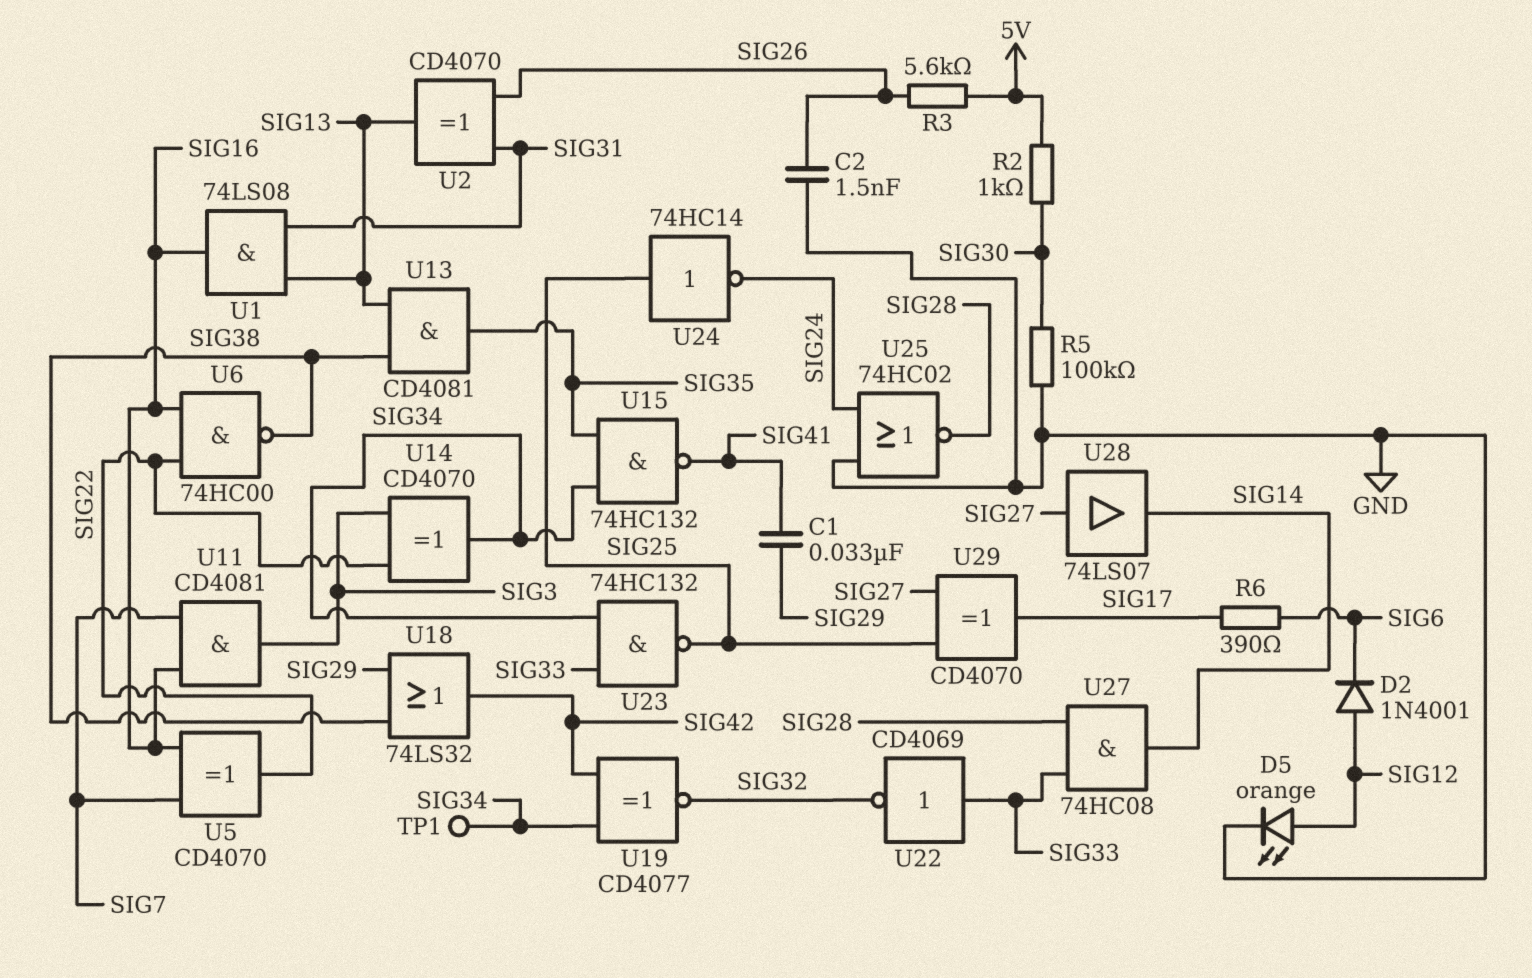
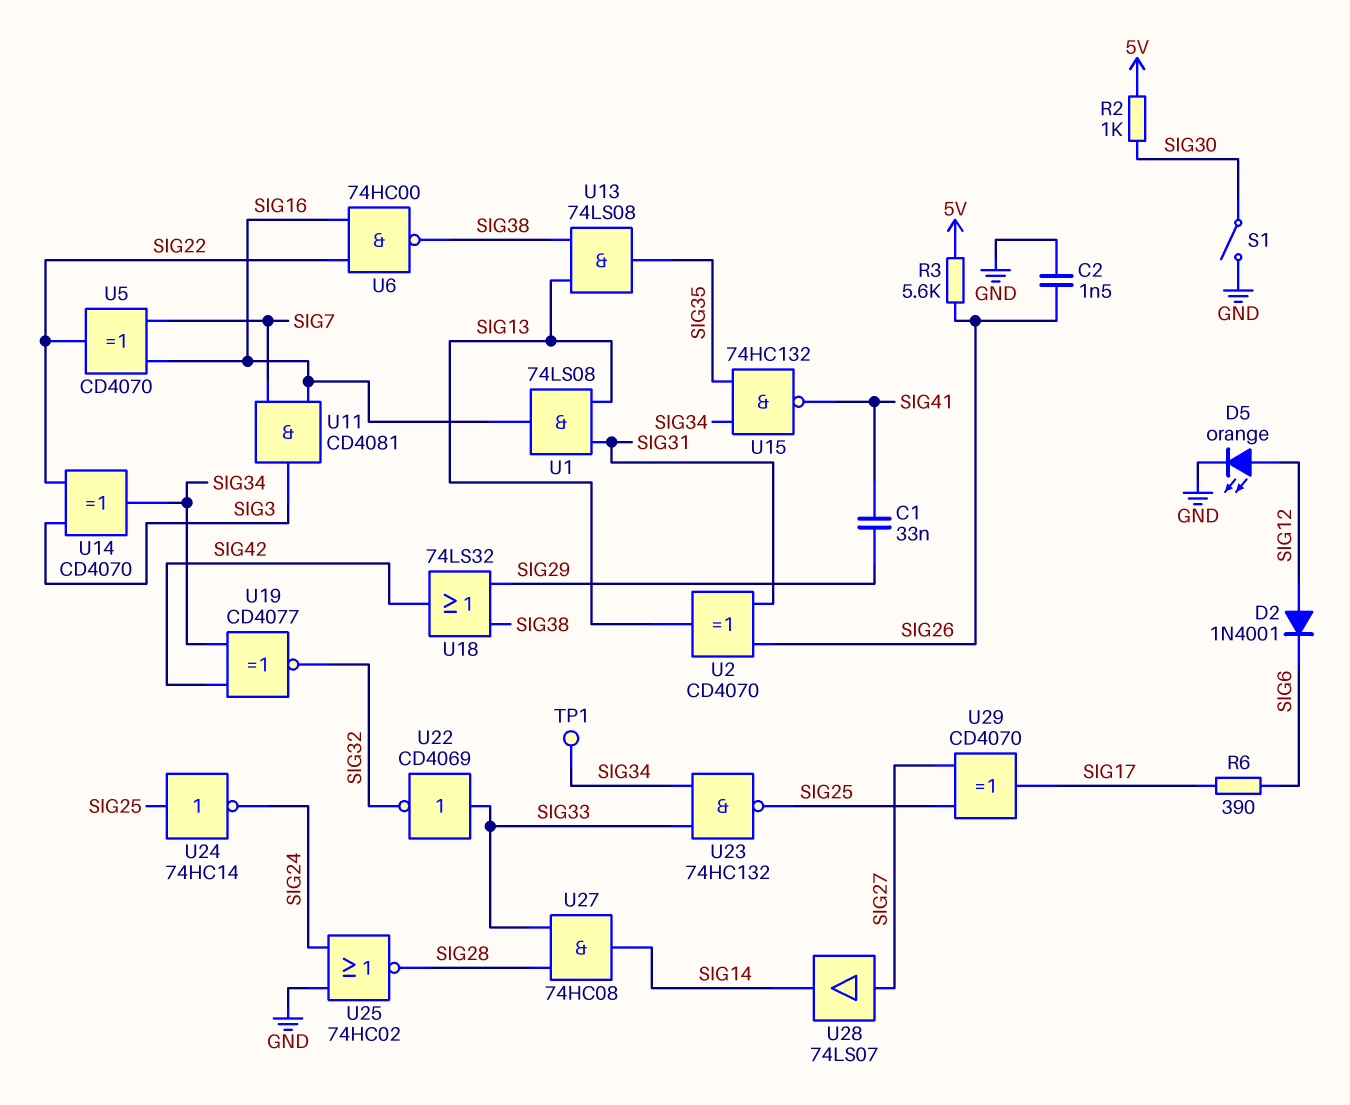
R5: 100k (GND, SIG30) -> none
S1: none -> switch (GND, SIG30)
U13: AND CD4081 (in SIG13, in SIG38, out SIG35) -> AND 74LS08 (in SIG13, in SIG38, out SIG35)

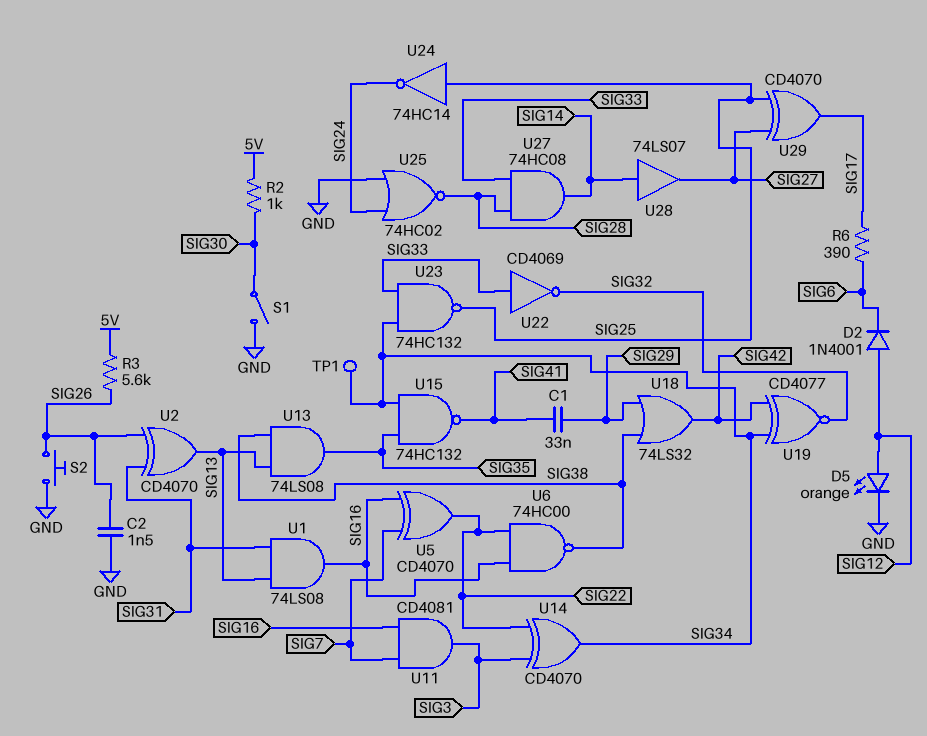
S2: none -> button (GND, SIG26)
U28: buffer 74LS07 (in SIG27, out SIG14) -> buffer 74LS07 (in SIG14, out SIG27)

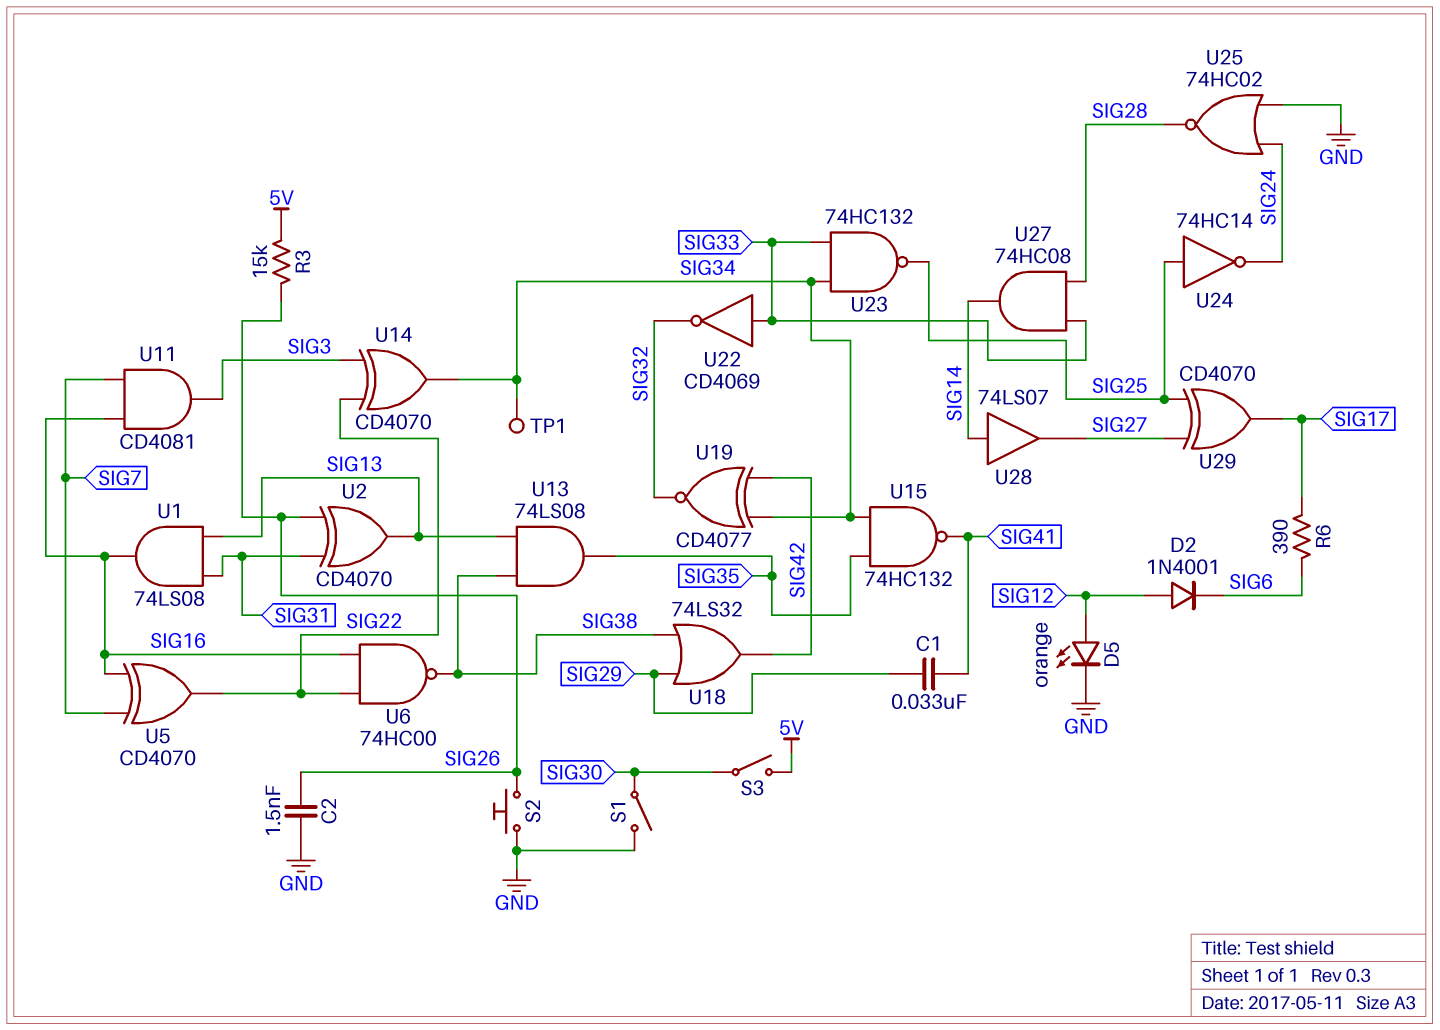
R2: 1k (5V, SIG30) -> none
R3: 5.6k (5V, SIG26) -> 15k (5V, SIG26)
S3: none -> switch (5V, SIG30)

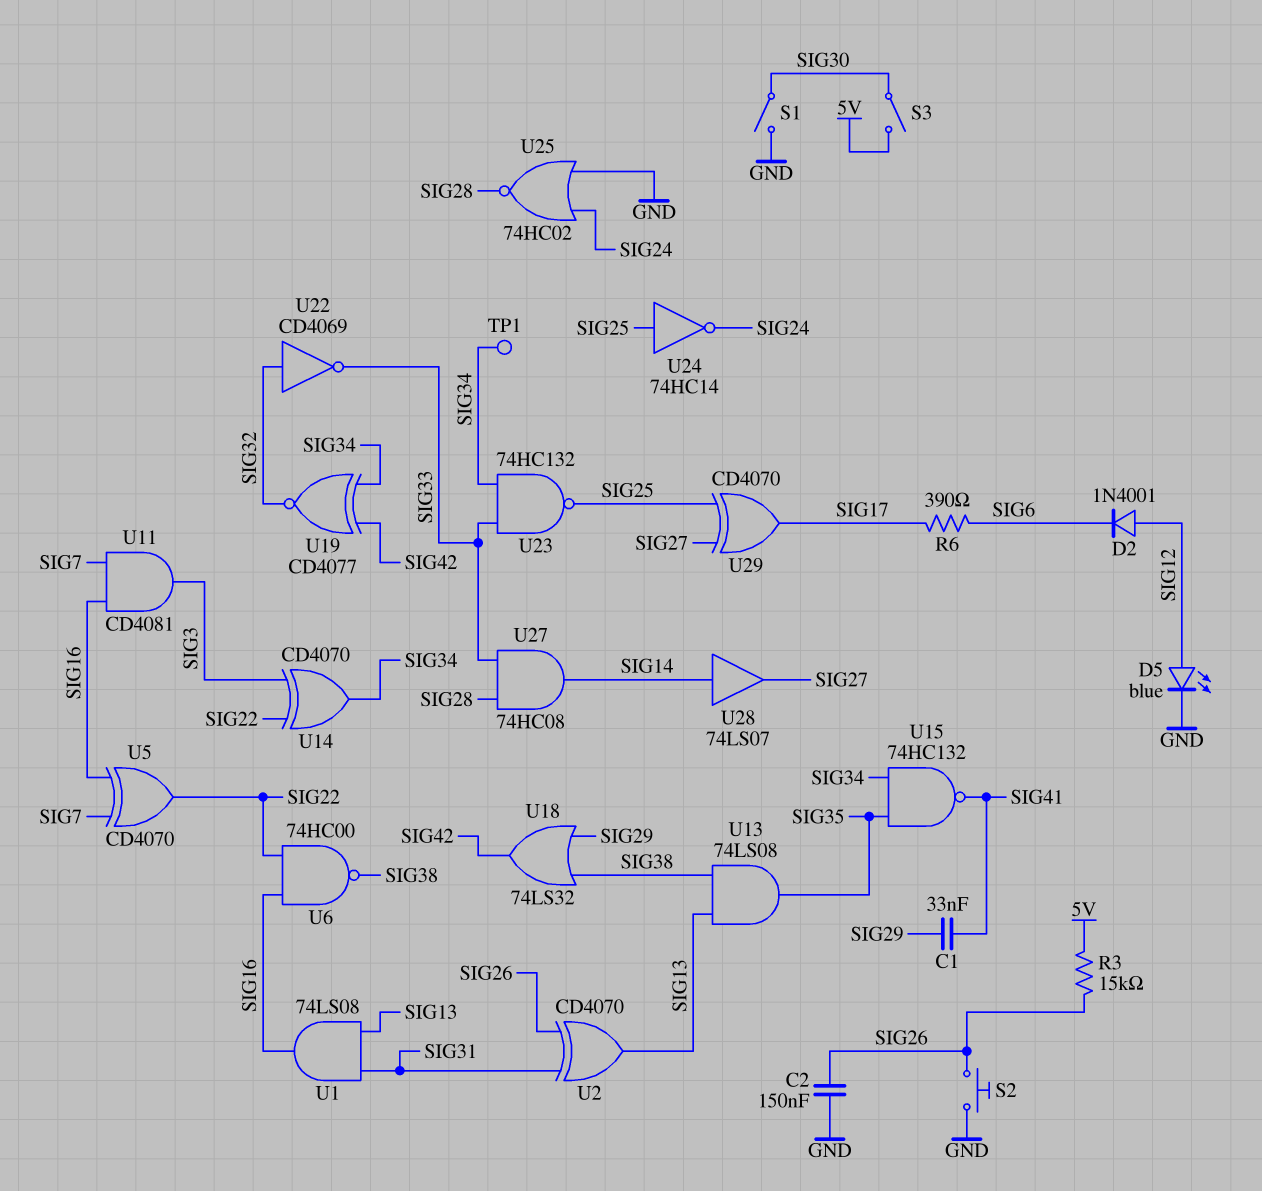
C2: 1.5nF (GND, SIG26) -> 150nF (GND, SIG26)
D5: LED orange (A SIG12, K GND) -> LED blue (A SIG12, K GND)
U22: NOT CD4069 (in SIG33, out SIG32) -> NOT CD4069 (in SIG32, out SIG33)

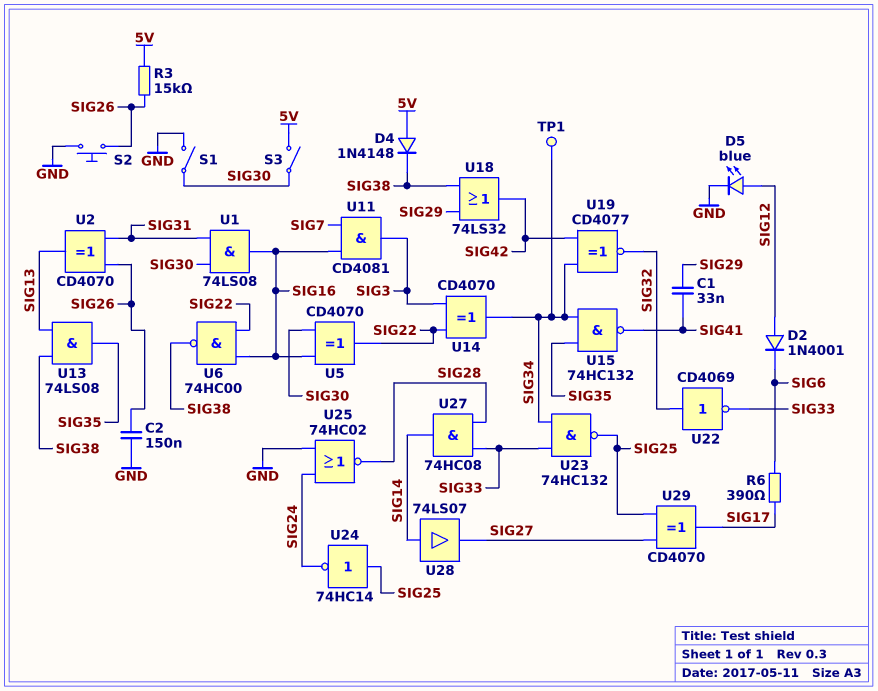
D4: none -> diode 1N4148 (A 5V, K SIG38)
U1: AND 74LS08 (in SIG13, in SIG31, out SIG16) -> AND 74LS08 (in SIG30, in SIG31, out SIG16)
U5: XOR CD4070 (in SIG7, in SIG16, out SIG22) -> XOR CD4070 (in SIG16, in SIG30, out SIG22)

